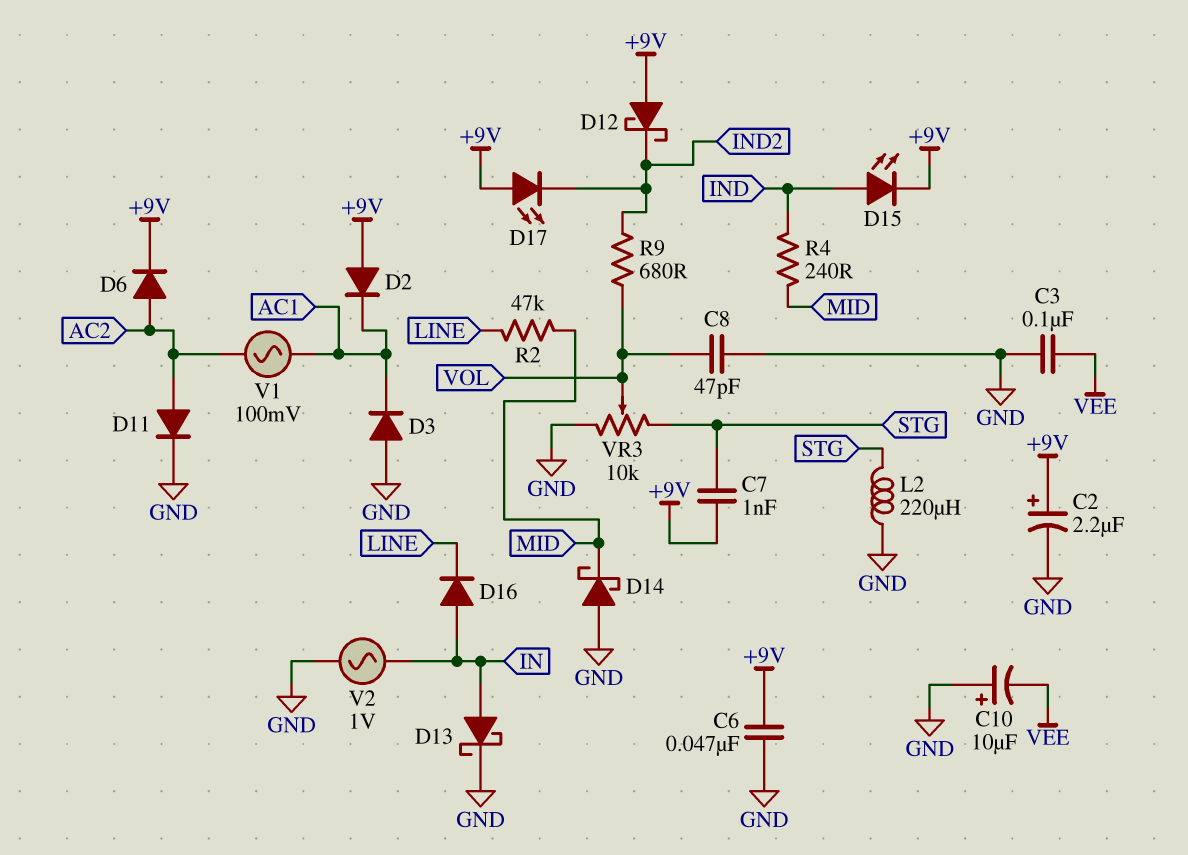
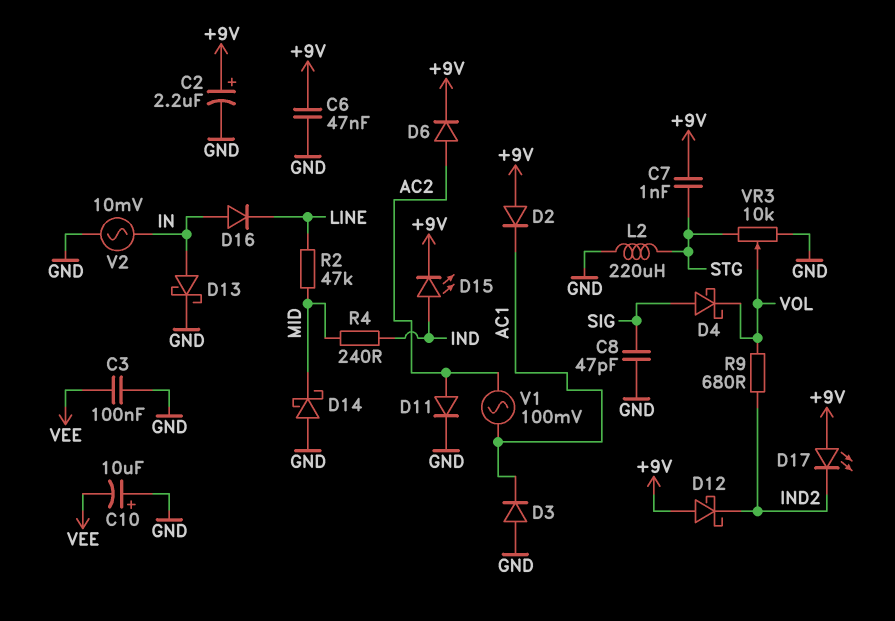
C8: 47pF (GND, VOL) -> 47pF (GND, SIG)
D4: none -> schottky (A SIG, K VOL)
V2: AC 1V (GND, IN) -> AC 10mV (GND, IN)

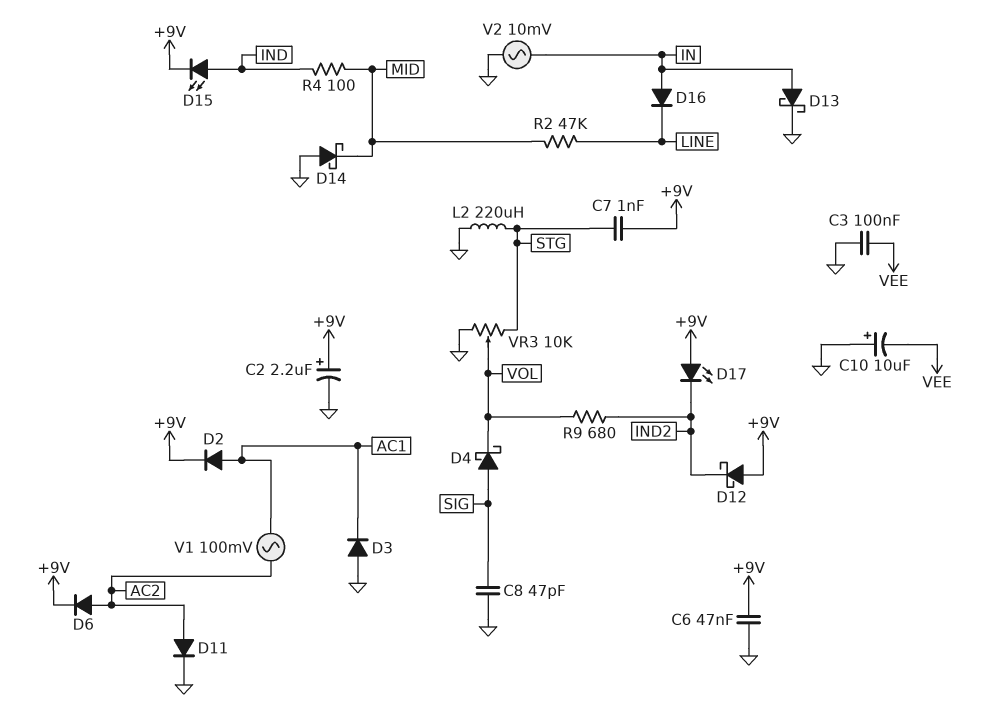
D2: diode (A +9V, K AC1) -> diode (A AC1, K +9V)
R4: 240 (IND, MID) -> 100 (IND, MID)

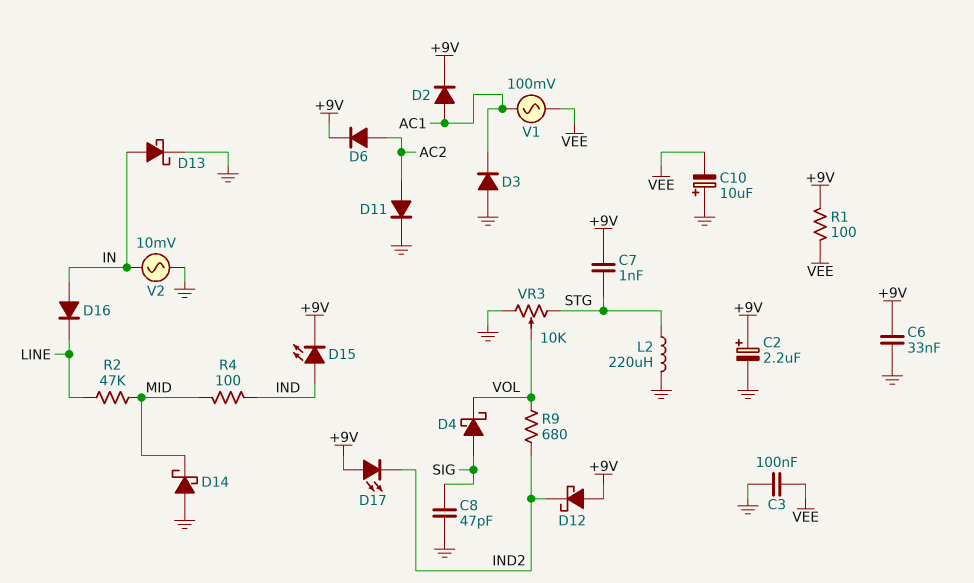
C6: 47nF (+9V, GND) -> 33nF (+9V, GND)
R1: none -> 100 (+9V, VEE)
V1: AC 100mV (AC1, AC2) -> AC 100mV (AC1, VEE)

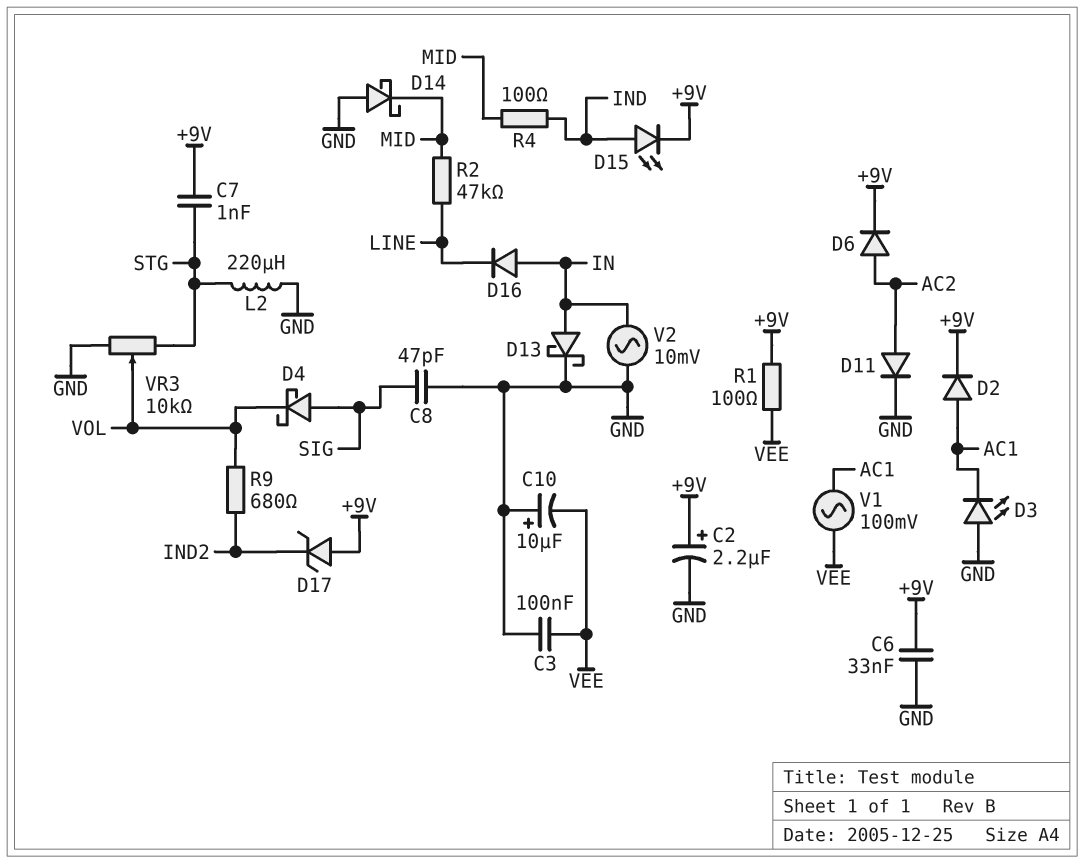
D3: diode (A GND, K AC1) -> LED (A GND, K AC1)
D12: schottky (A +9V, K IND2) -> none
D17: LED (A +9V, K IND2) -> zener (A +9V, K IND2)

